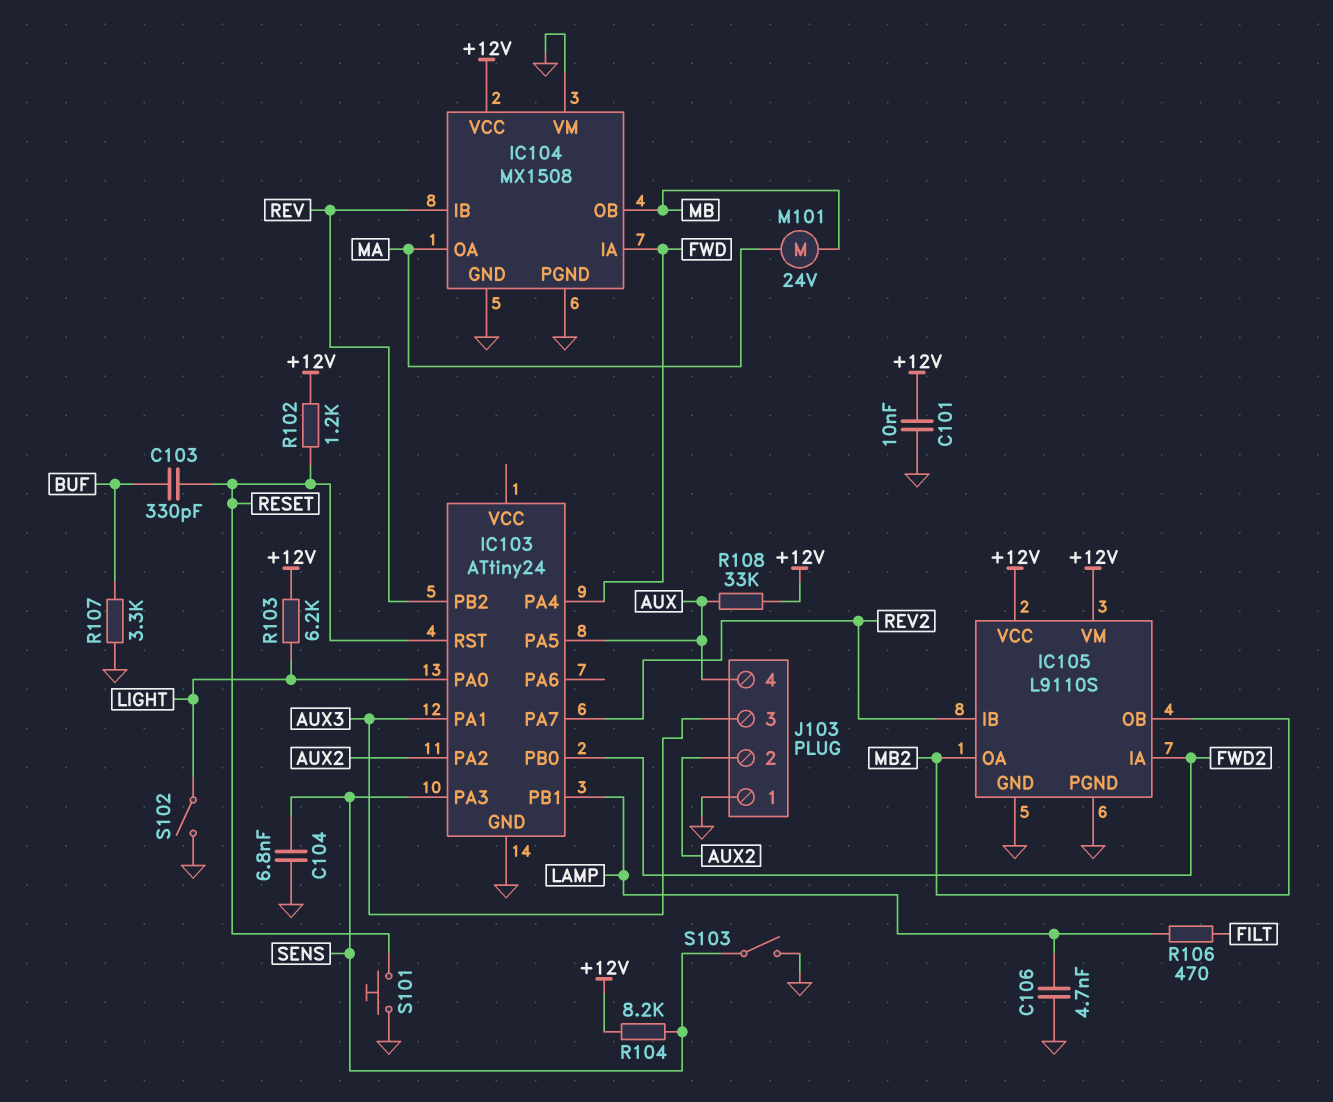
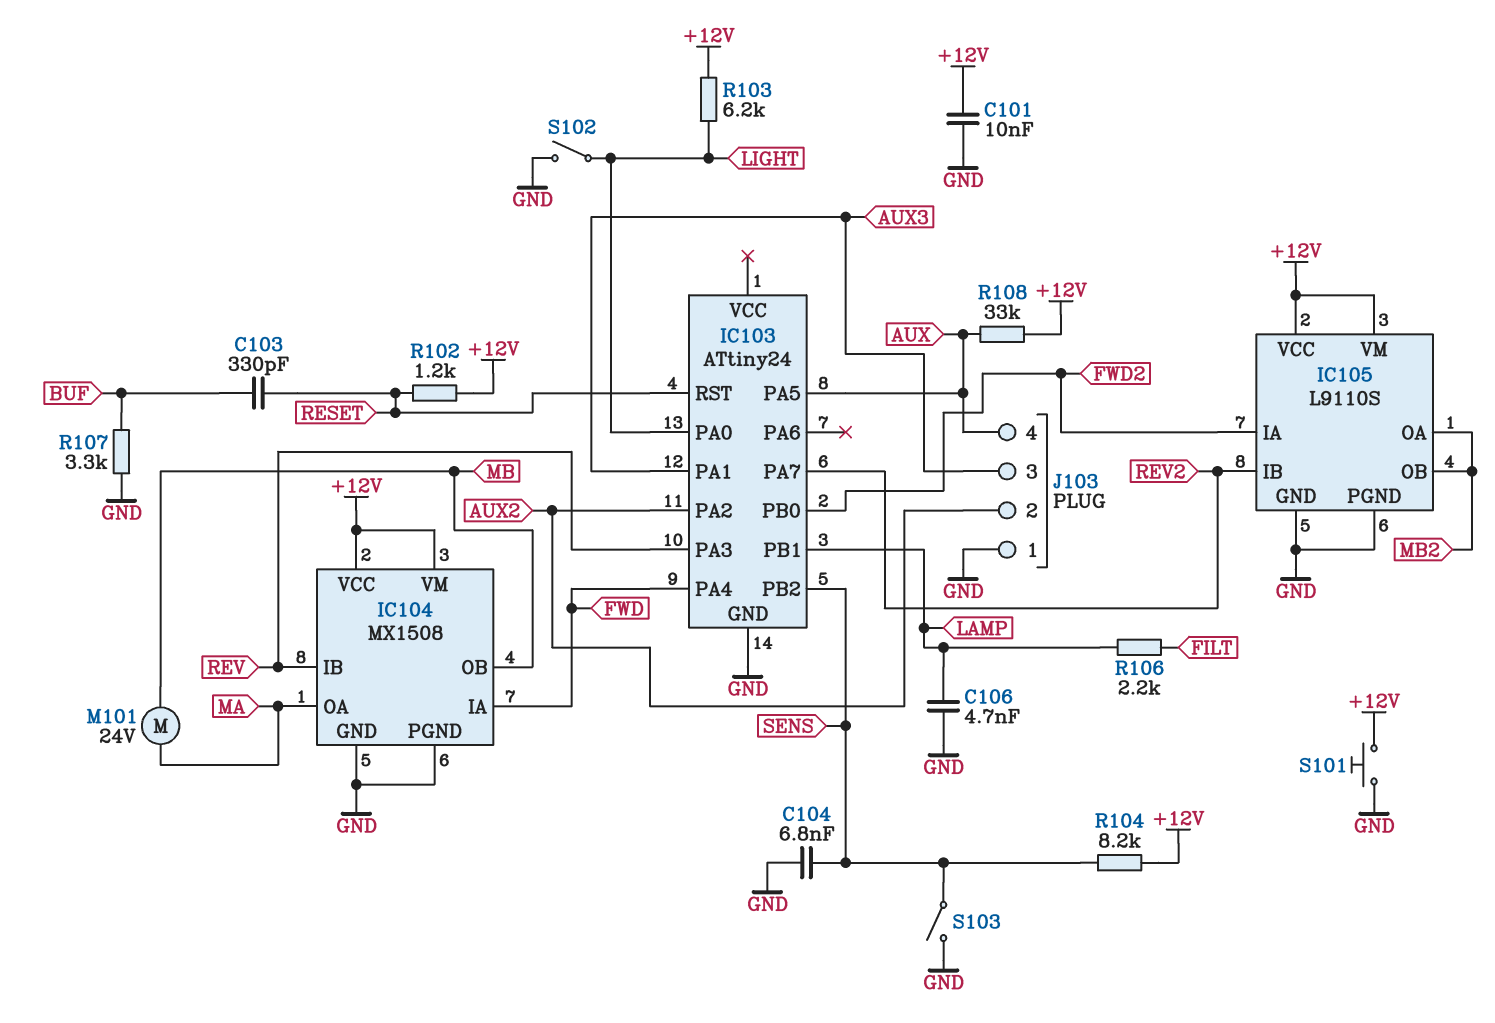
IC103 pin PA3: SENS -> REV
IC103 pin PB2: REV -> SENS
IC104 pin VM: GND -> +12V
R106: 470 (FILT, LAMP) -> 2.2k (FILT, LAMP)
S101: button (GND, RESET) -> button (+12V, GND)

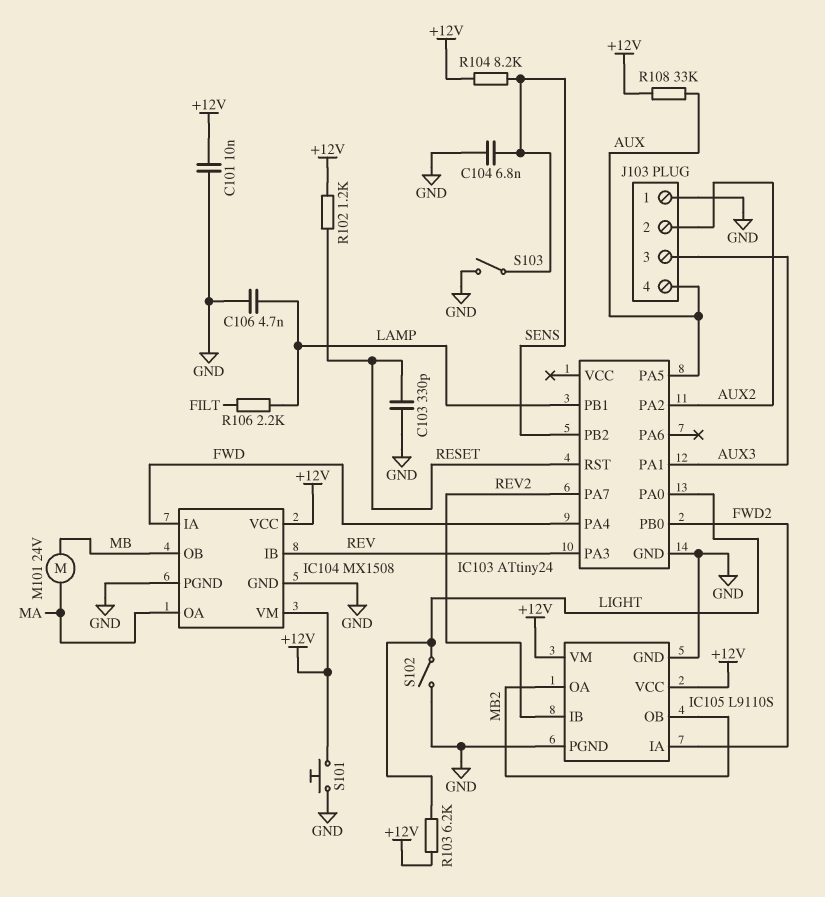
C103: 330pF (BUF, RESET) -> 330pF (GND, RESET)
R107: 3.3k (BUF, GND) -> none

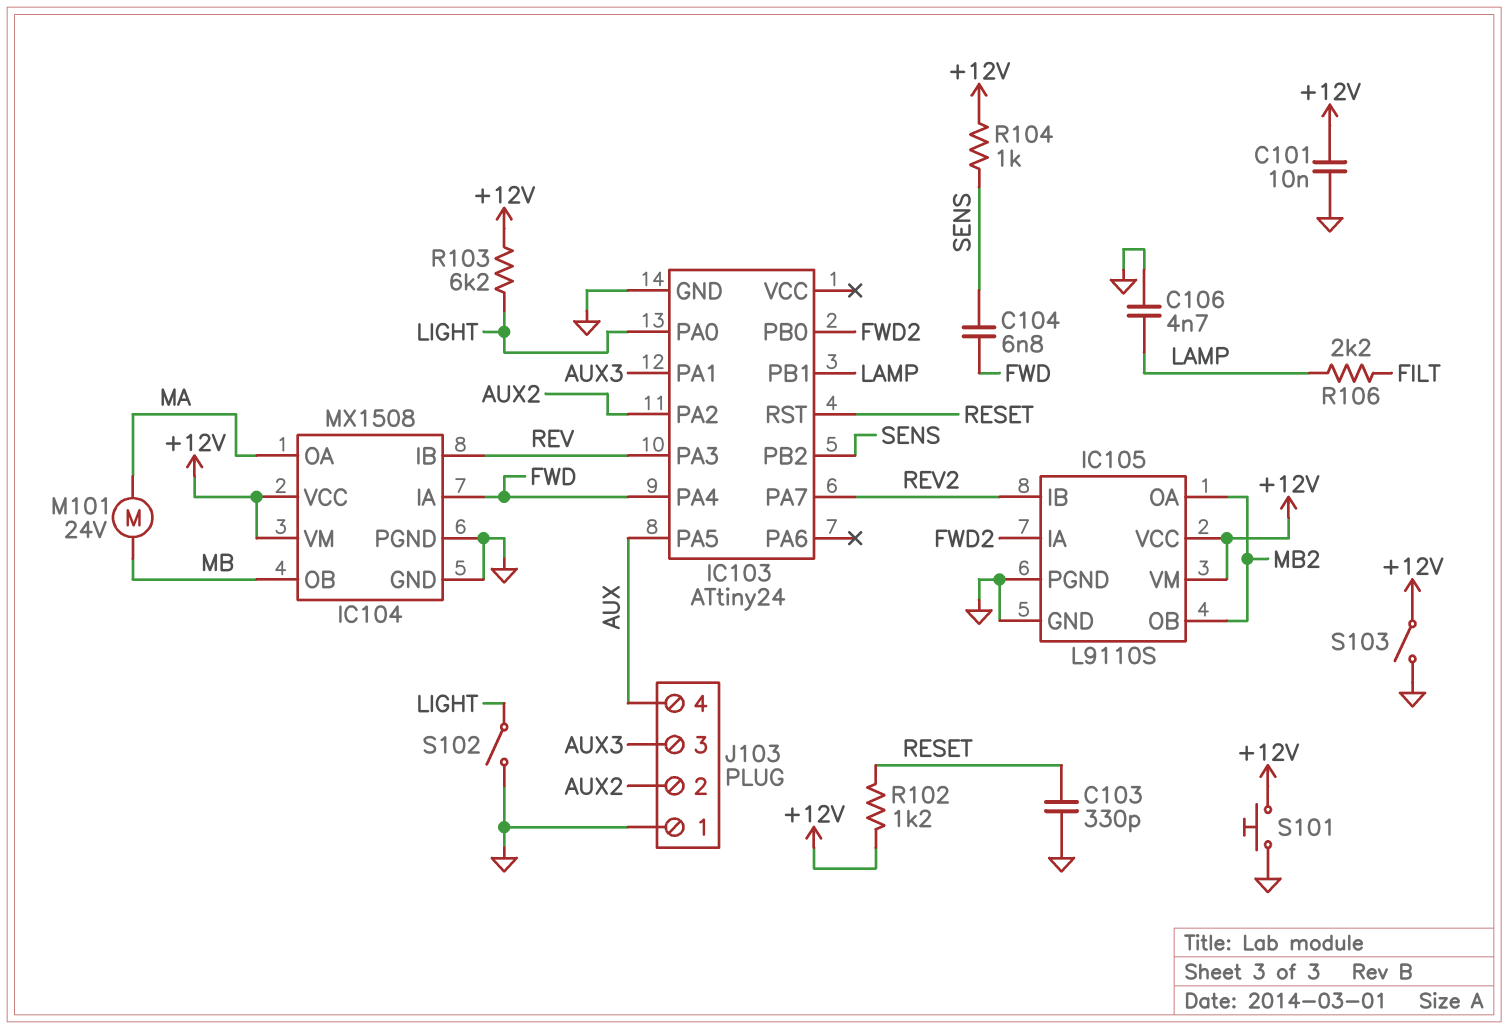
C104: 6.8nF (GND, SENS) -> 6.8nF (FWD, SENS)
R104: 8.2k (+12V, SENS) -> 1k (+12V, SENS)
R108: 33k (+12V, AUX) -> none
S103: switch (GND, SENS) -> switch (+12V, GND)

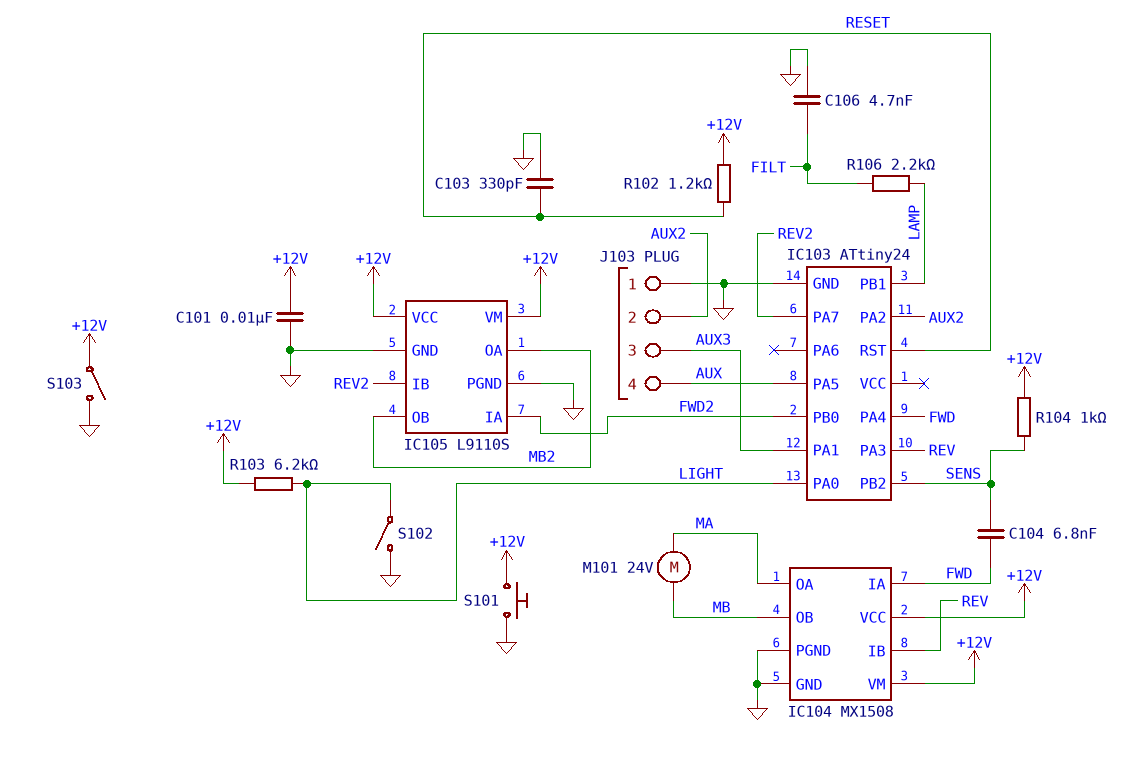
C106: 4.7nF (GND, LAMP) -> 4.7nF (FILT, GND)

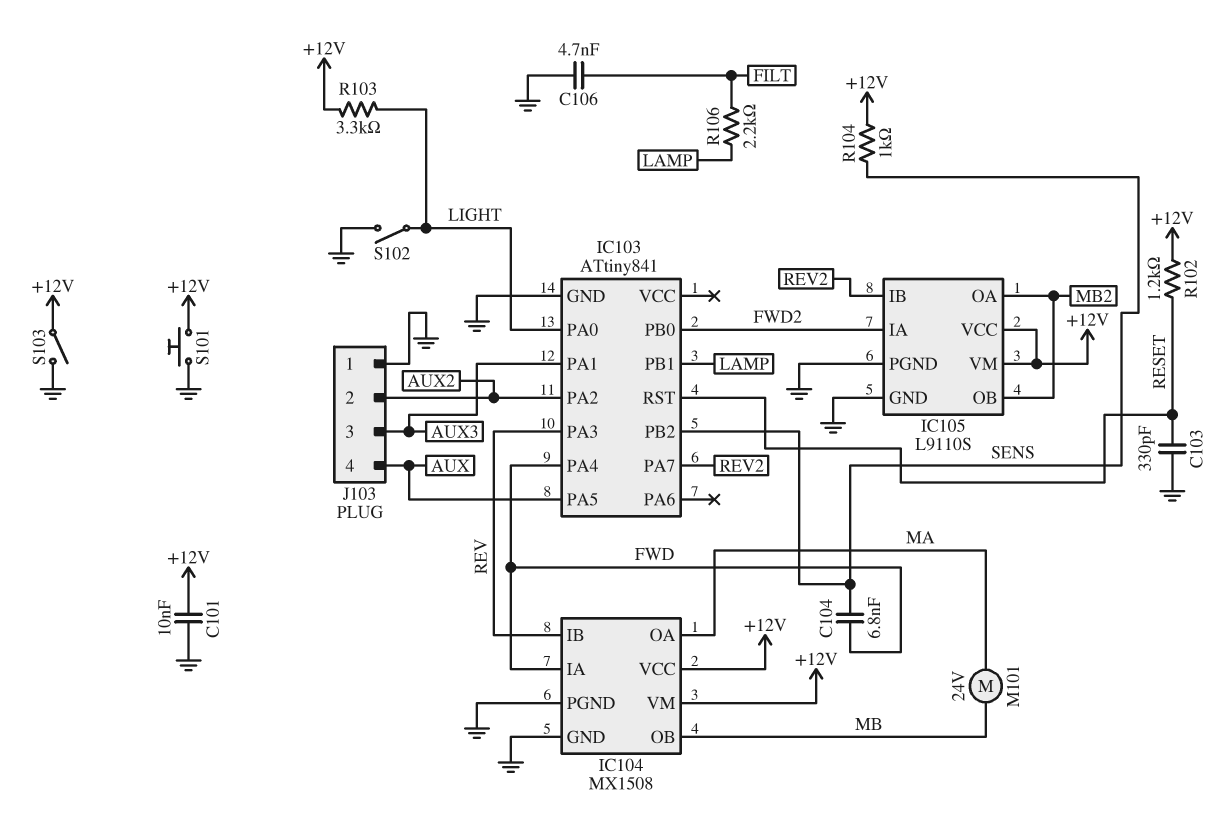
IC103: ATtiny24 -> ATtiny841
R103: 6.2k (+12V, LIGHT) -> 3.3k (+12V, LIGHT)

